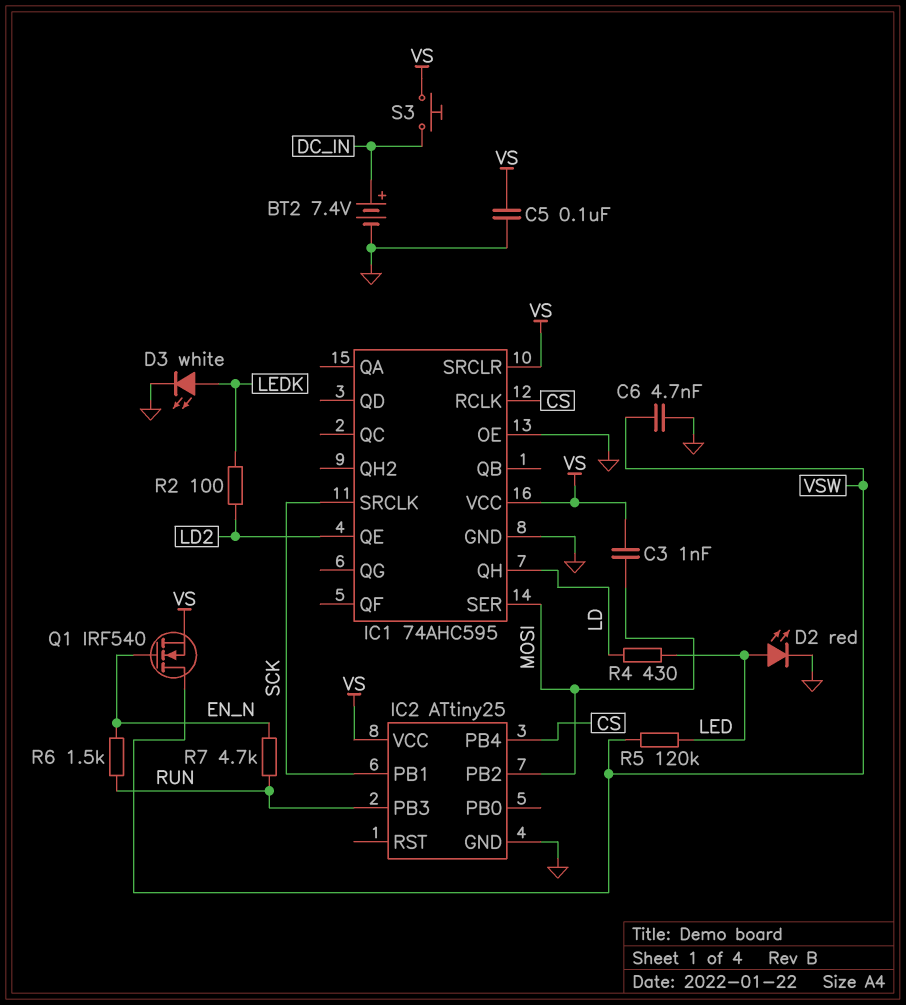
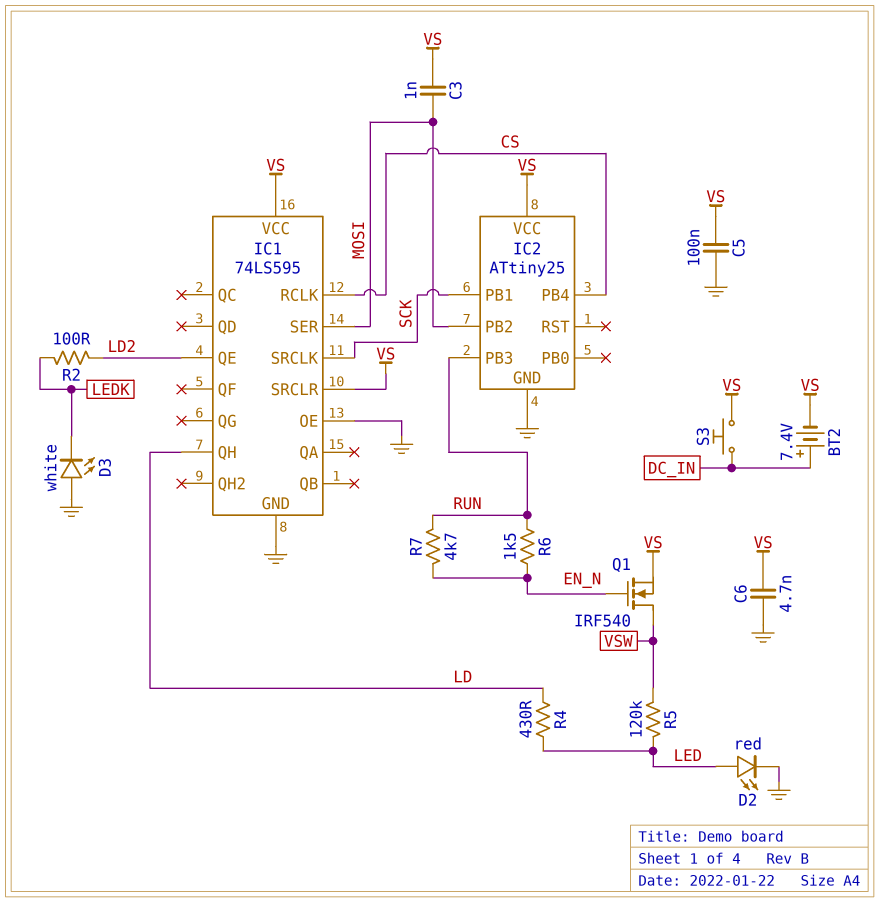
BT2: 7.4V (plus DC_IN, minus GND) -> 7.4V (plus DC_IN, minus VS)
C6: 4.7nF (GND, VSW) -> 4.7nF (GND, VS)
D3: LED white (A LEDK, K GND) -> LED white (A GND, K LEDK)
IC1: 74AHC595 -> 74LS595

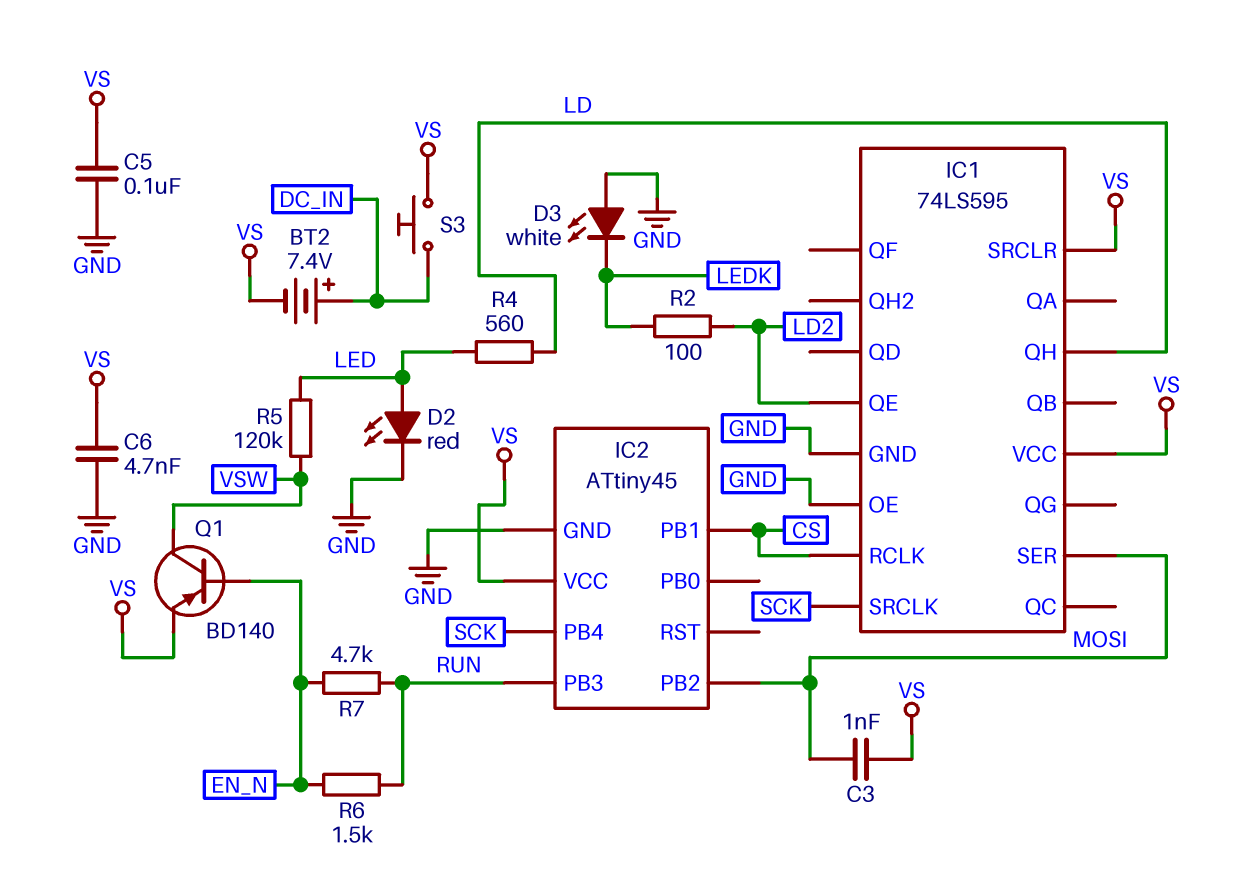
IC2: ATtiny25 -> ATtiny45
IC2 pin PB1: SCK -> CS
IC2 pin PB4: CS -> SCK
Q1: NMOS IRF540 (G EN_N, D VSW, S VS) -> PNP BD140 (B EN_N, C VSW, E VS)
R4: 430 (LD, LED) -> 560 (LD, LED)

